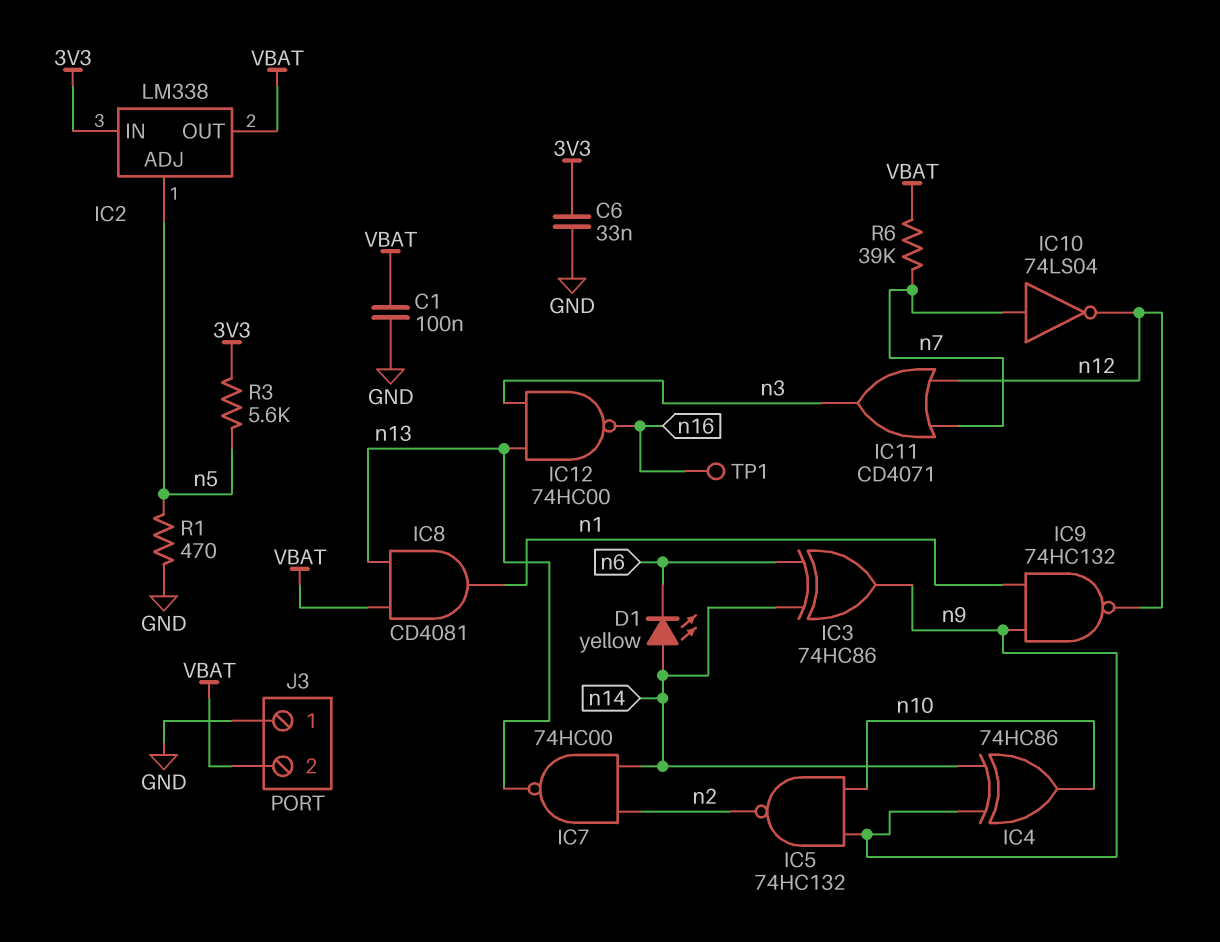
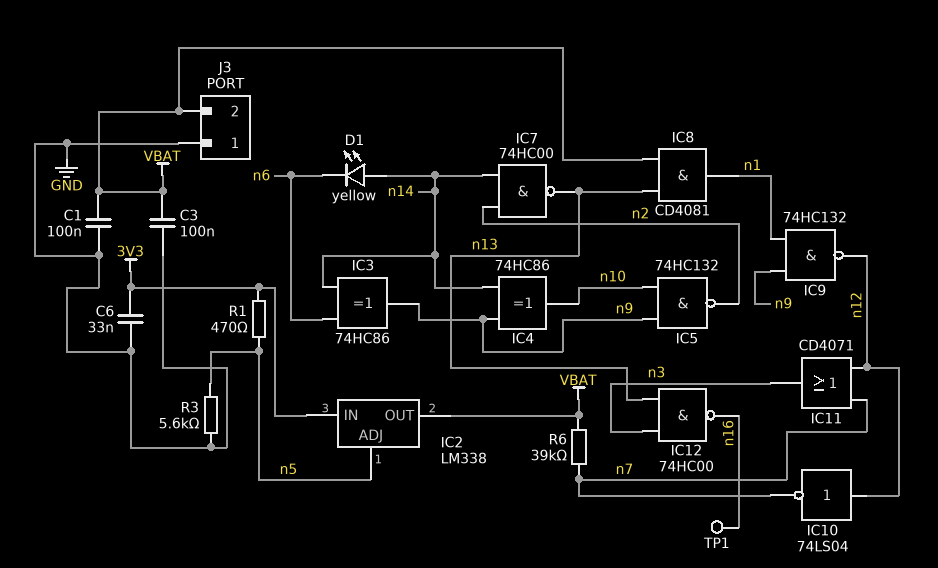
C3: none -> 100nF (GND, VBAT)
IC10: NOT 74LS04 (in n7, out n12) -> NOT 74LS04 (in n12, out n7)
R1: 470 (GND, n5) -> 470 (3V3, n5)
R3: 5.6k (3V3, n5) -> 5.6k (GND, n5)

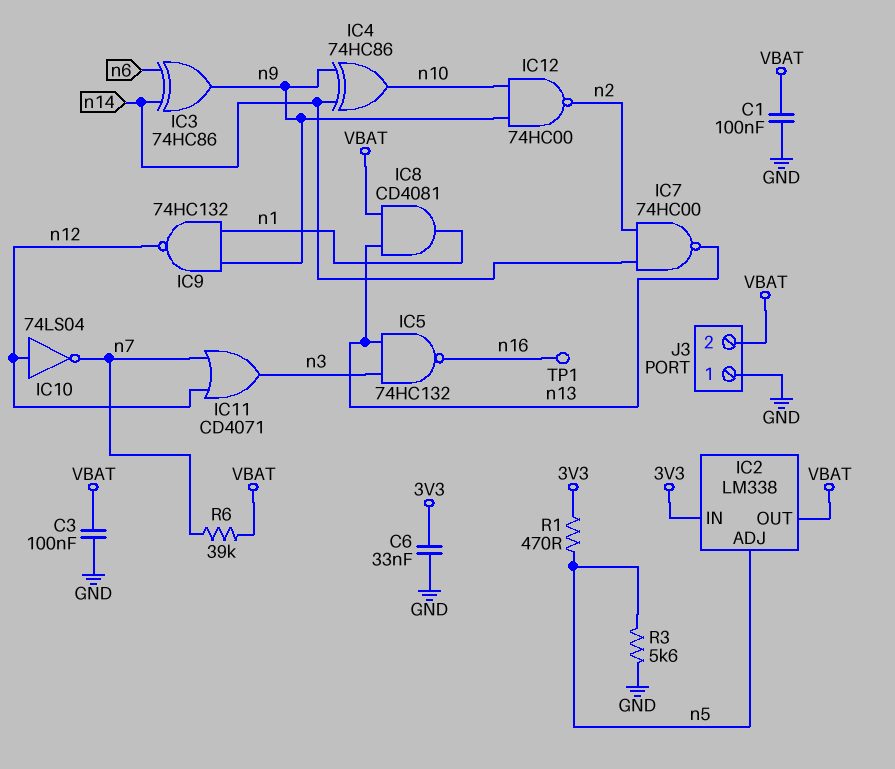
D1: LED yellow (A n14, K n6) -> none
IC5: NAND 74HC132 (in n9, in n10, out n2) -> NAND 74HC132 (in n3, in n13, out n16)
IC12: NAND 74HC00 (in n3, in n13, out n16) -> NAND 74HC00 (in n9, in n10, out n2)

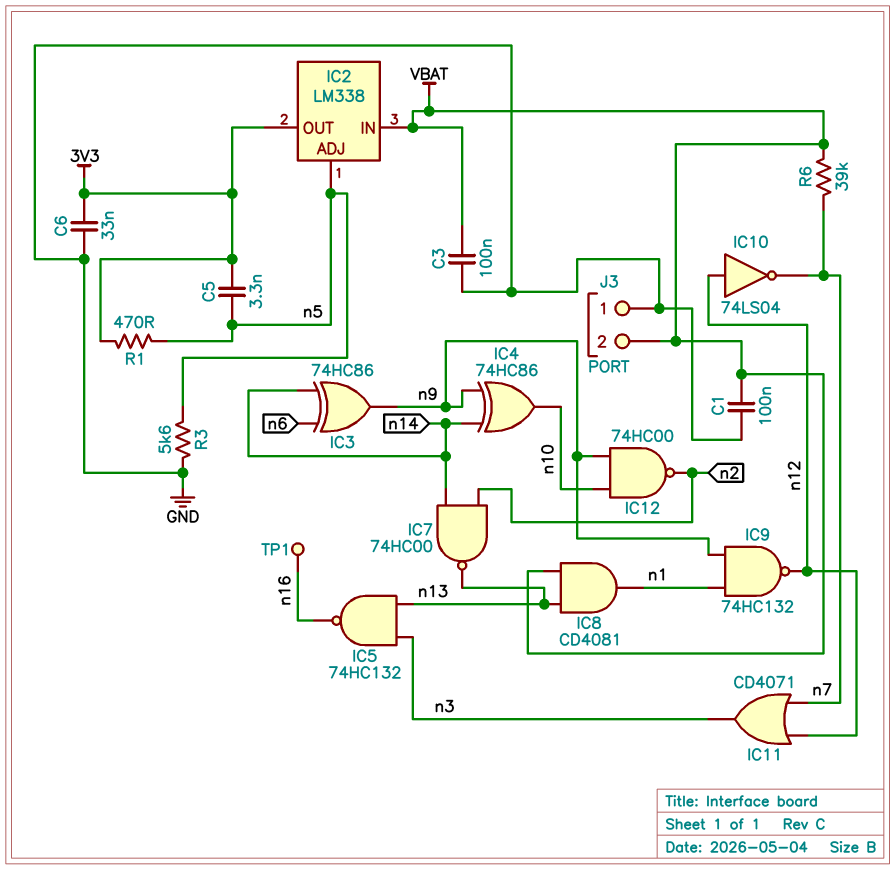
C5: none -> 3.3nF (3V3, n5)
IC2 pin IN: 3V3 -> VBAT
IC2 pin OUT: VBAT -> 3V3

